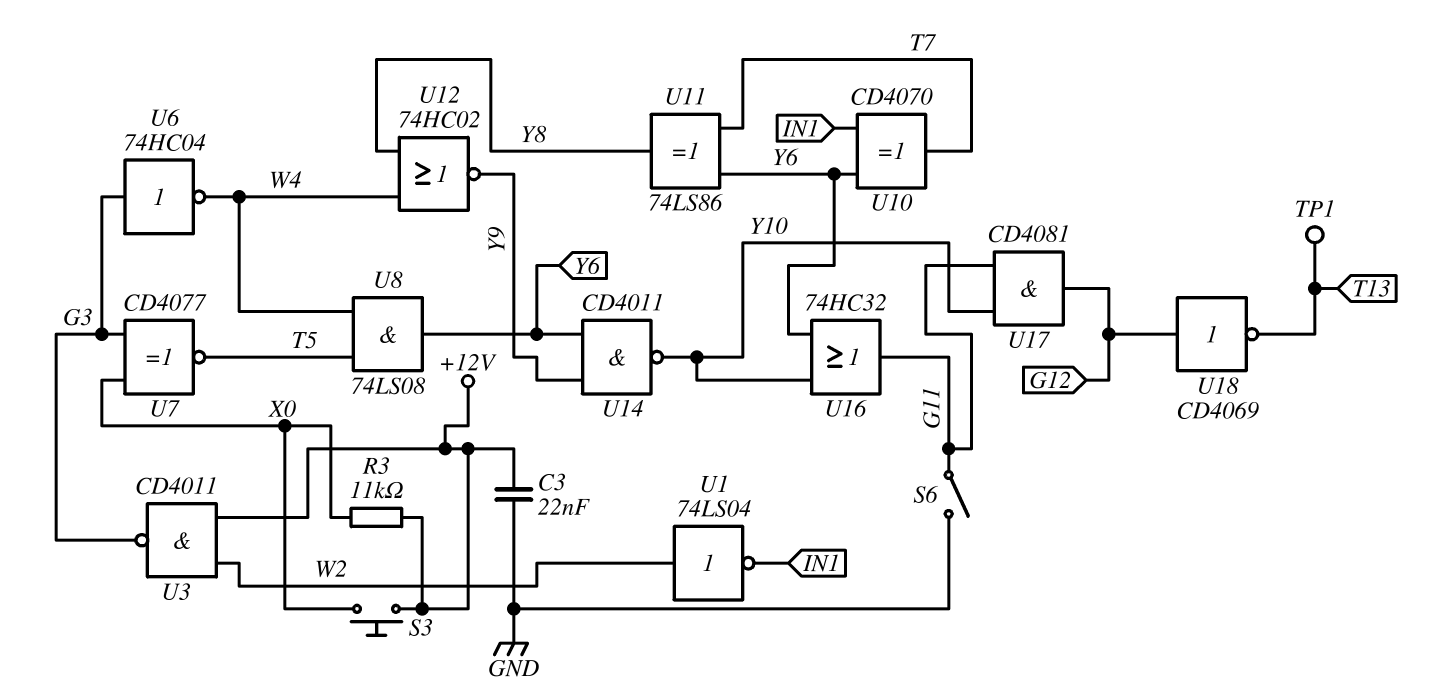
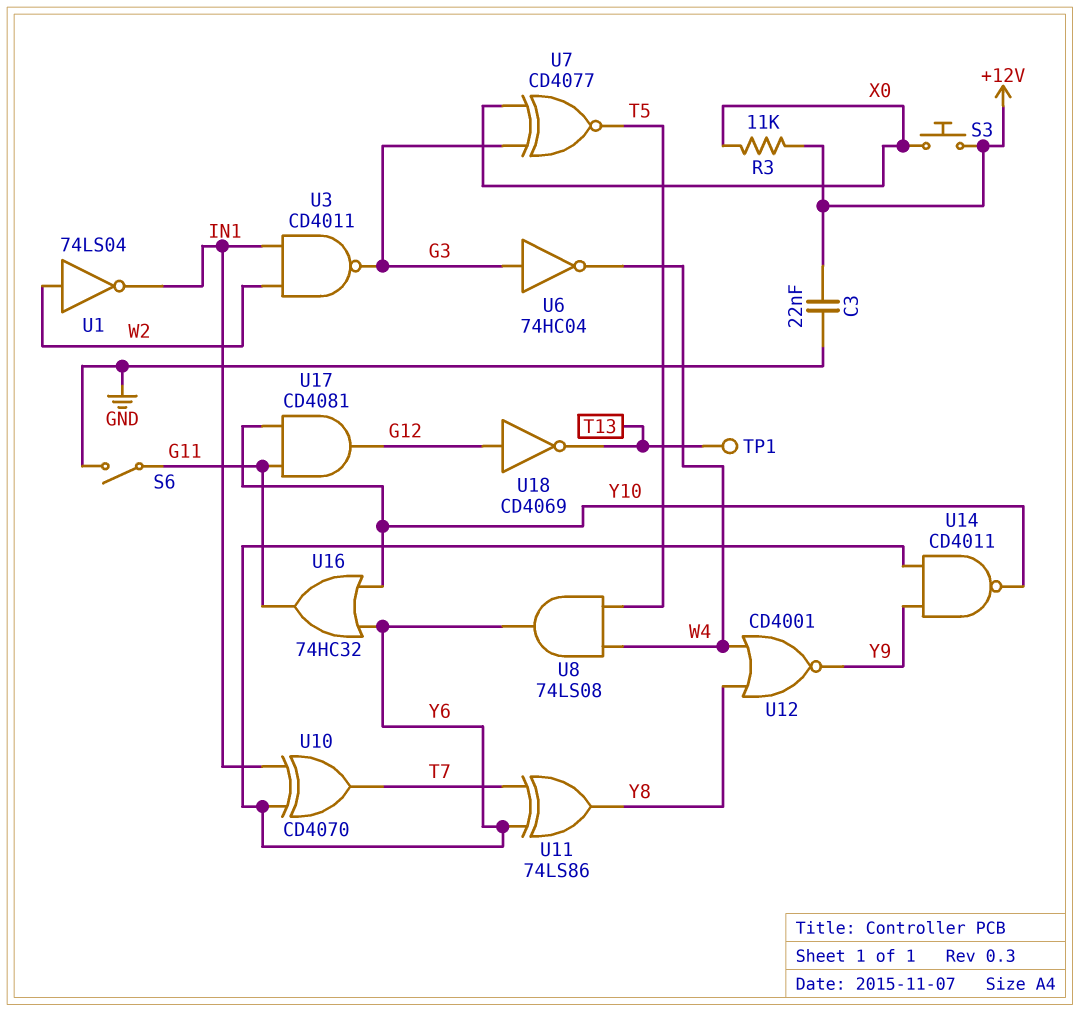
U3: NAND CD4011 (in +12V, in W2, out G3) -> NAND CD4011 (in IN1, in W2, out G3)
U12: NOR 74HC02 (in W4, in Y8, out Y9) -> NOR CD4001 (in W4, in Y8, out Y9)

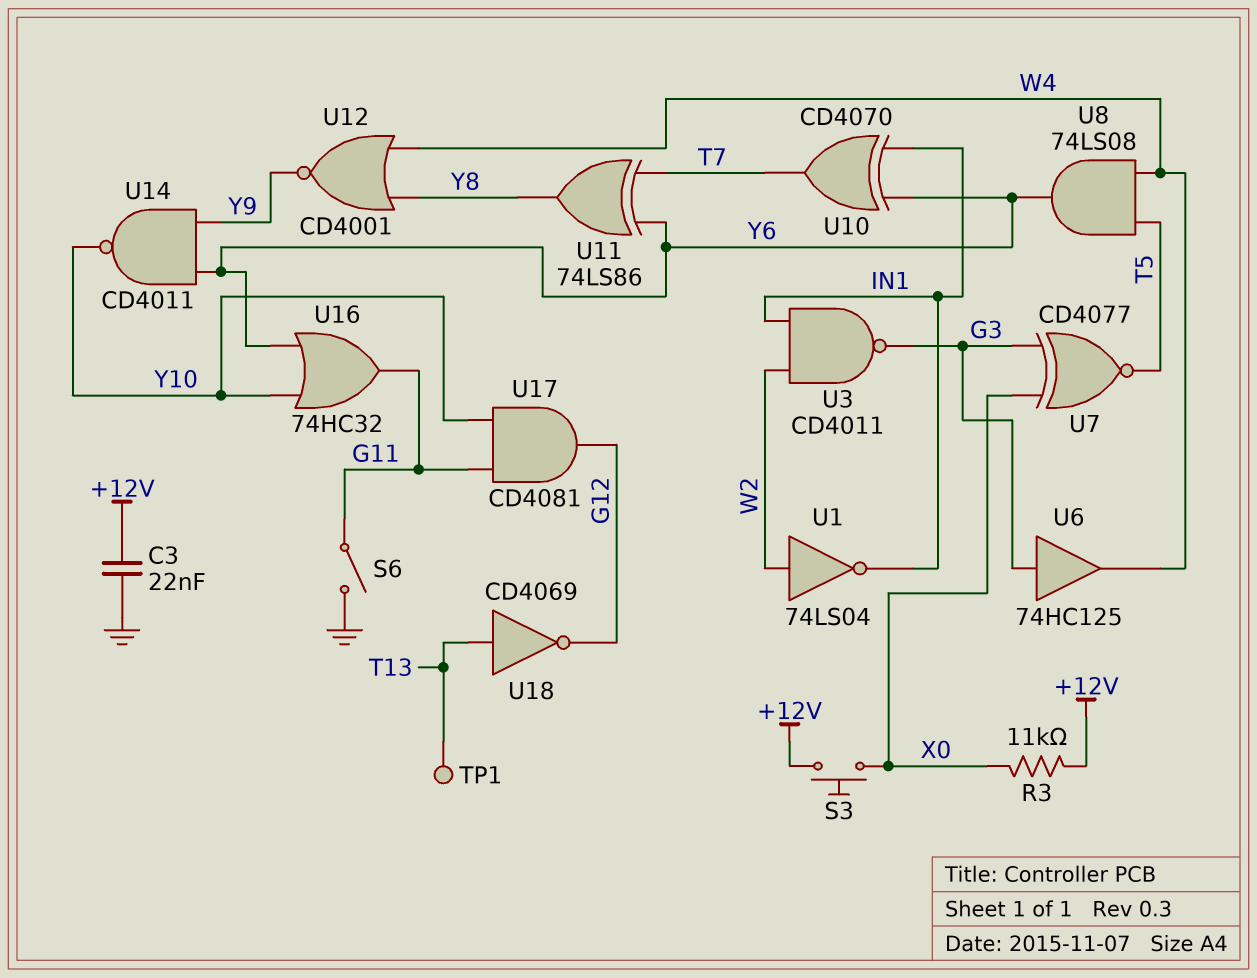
U6: NOT 74HC04 (in G3, out W4) -> buffer 74HC125 (in G3, out W4)
U18: NOT CD4069 (in G12, out T13) -> NOT CD4069 (in T13, out G12)

